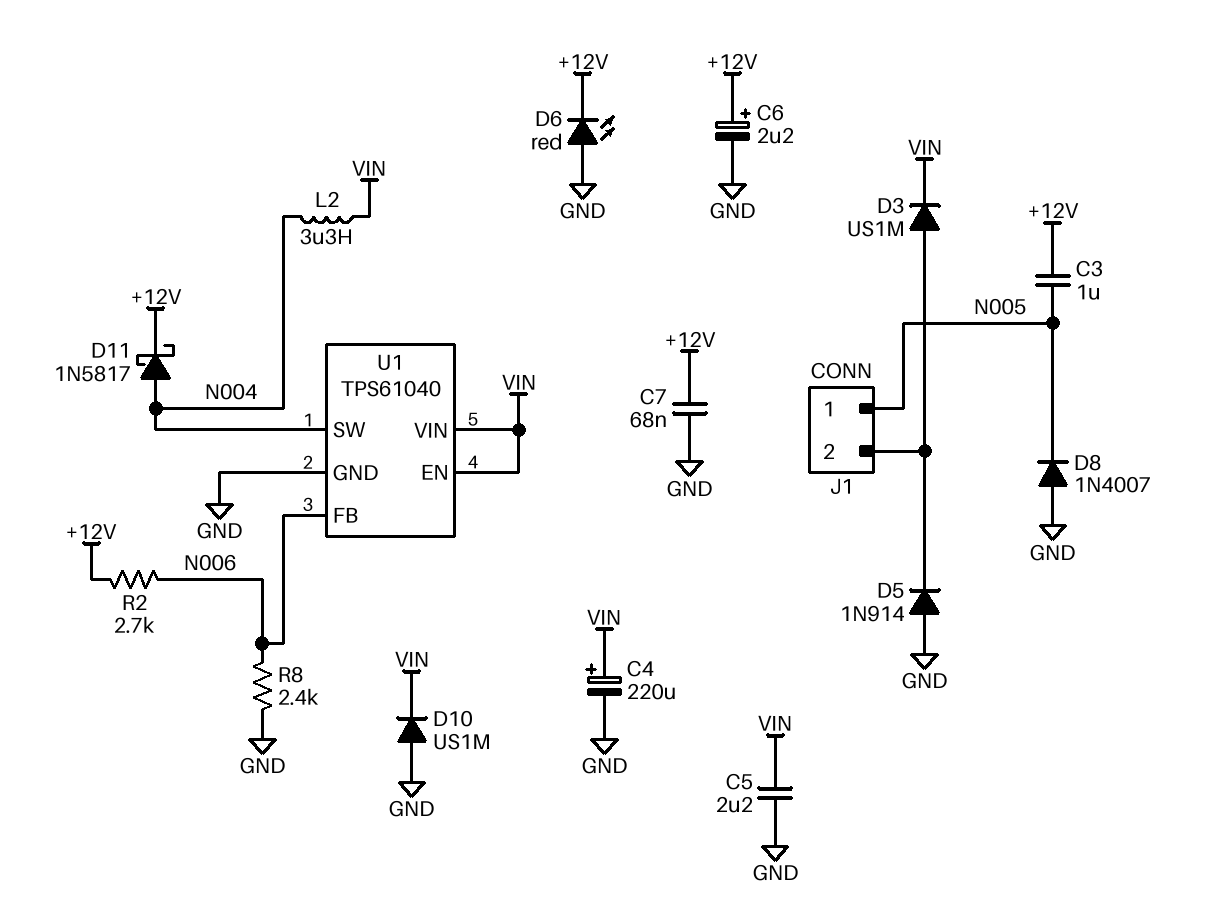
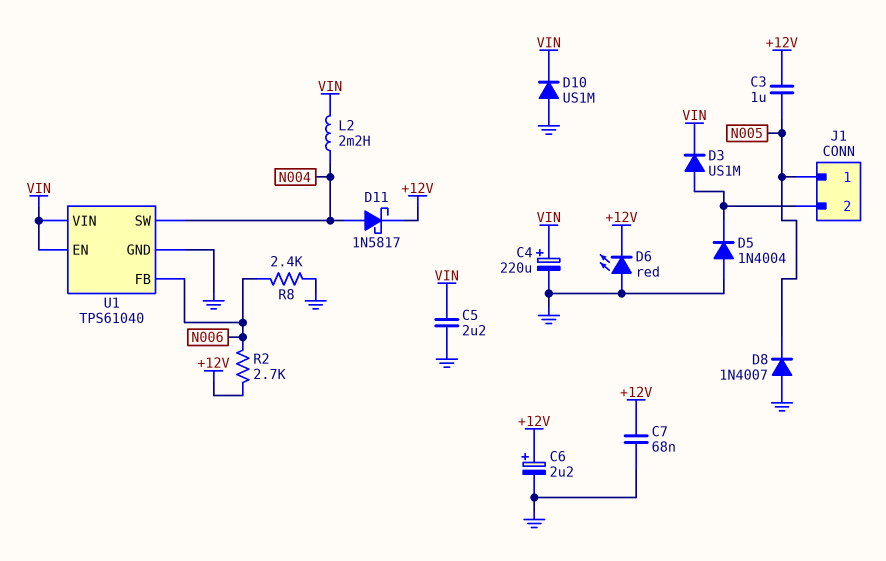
D5: diode 1N914 (A GND, K J1/2) -> diode 1N4004 (A GND, K J1/2)
L2: 3.3uH (N004, VIN) -> 2.2mH (N004, VIN)

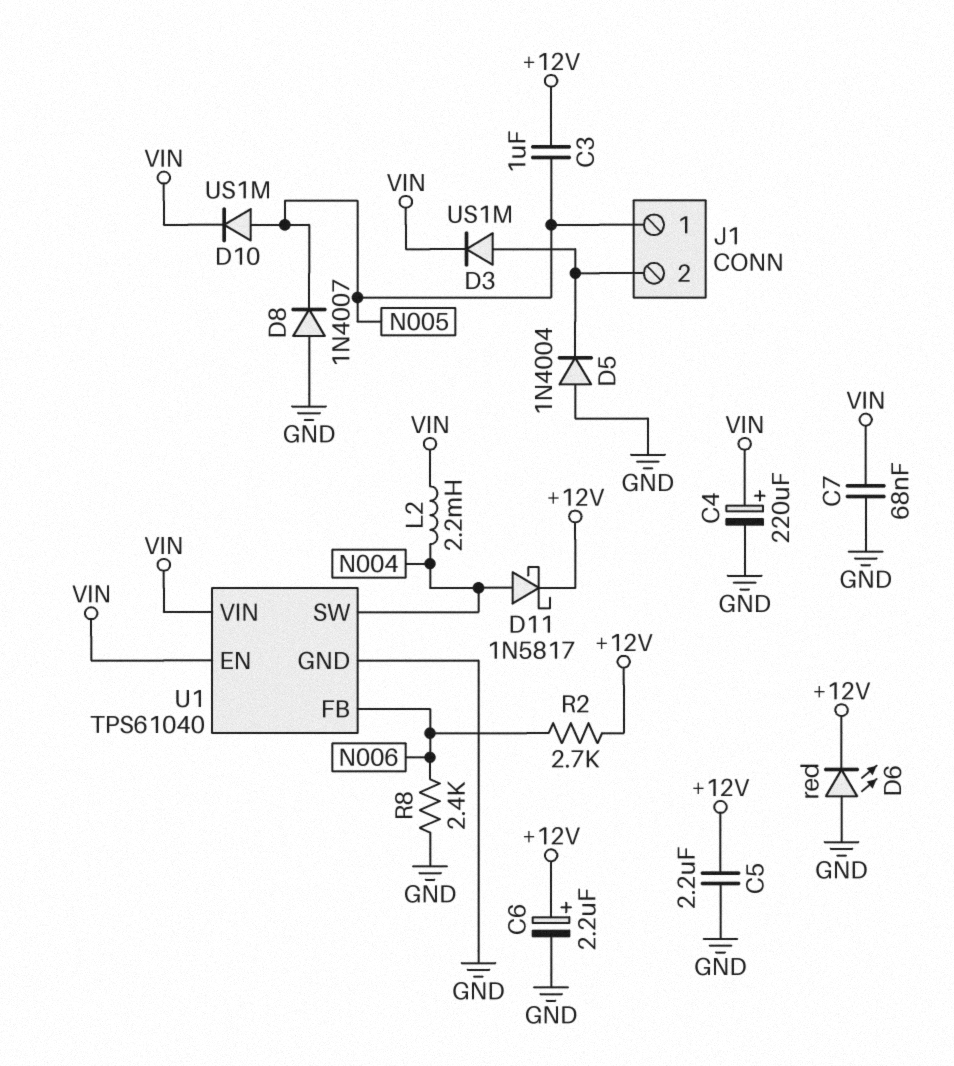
C5: 2.2uF (GND, VIN) -> 2.2uF (+12V, GND)
C7: 68nF (+12V, GND) -> 68nF (GND, VIN)
D10: diode US1M (A GND, K VIN) -> diode US1M (A N005, K VIN)

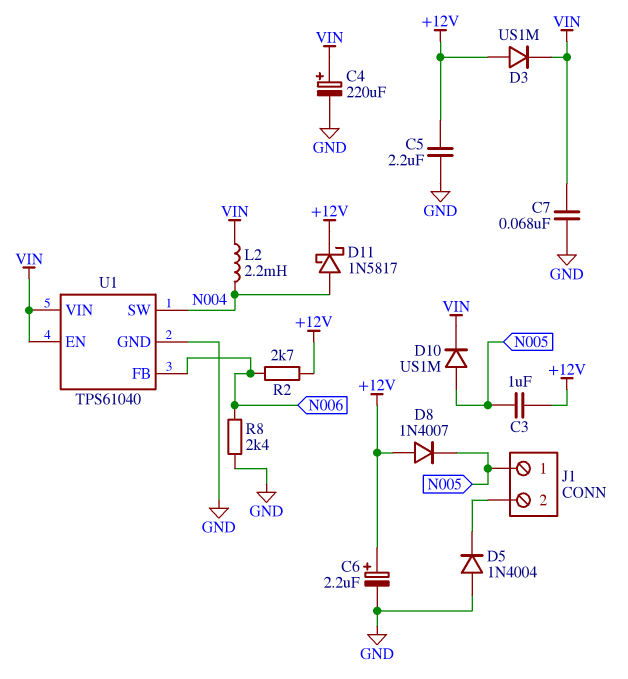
D3: diode US1M (A J1/2, K VIN) -> diode US1M (A +12V, K VIN)
D6: LED red (A GND, K +12V) -> none
D8: diode 1N4007 (A GND, K N005) -> diode 1N4007 (A +12V, K N005)

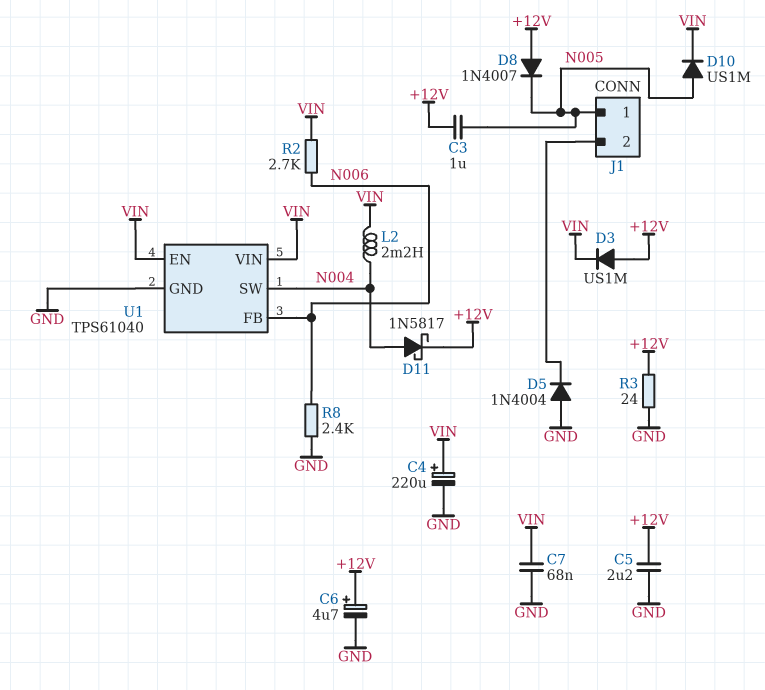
C6: 2.2uF (plus +12V, minus GND) -> 4.7uF (plus +12V, minus GND)
R2: 2.7k (+12V, N006) -> 2.7k (N006, VIN)
R3: none -> 24 (+12V, GND)

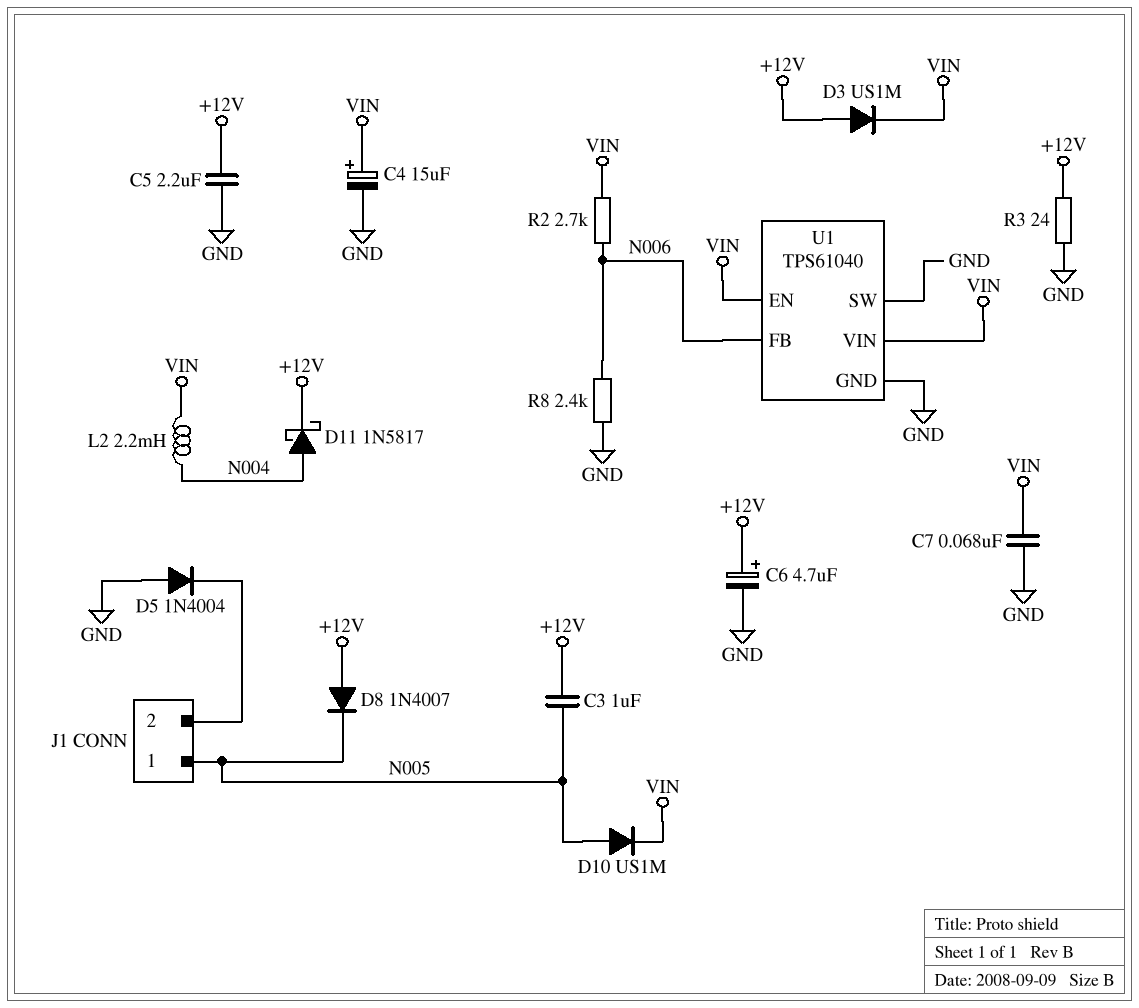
C4: 220uF (plus VIN, minus GND) -> 15uF (plus VIN, minus GND)
U1 pin SW: N004 -> GND

